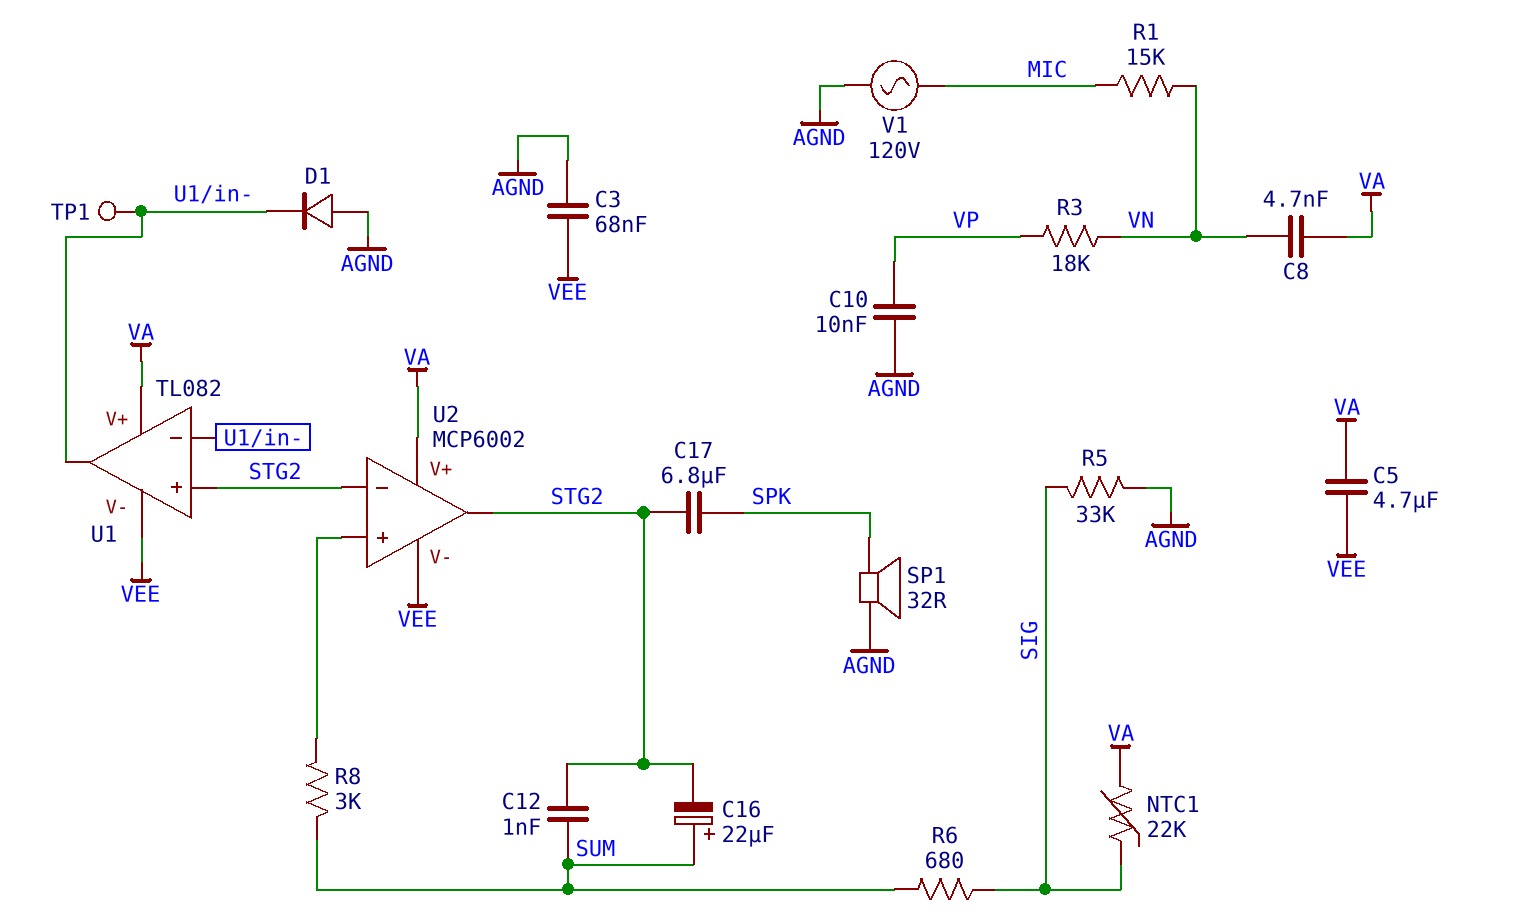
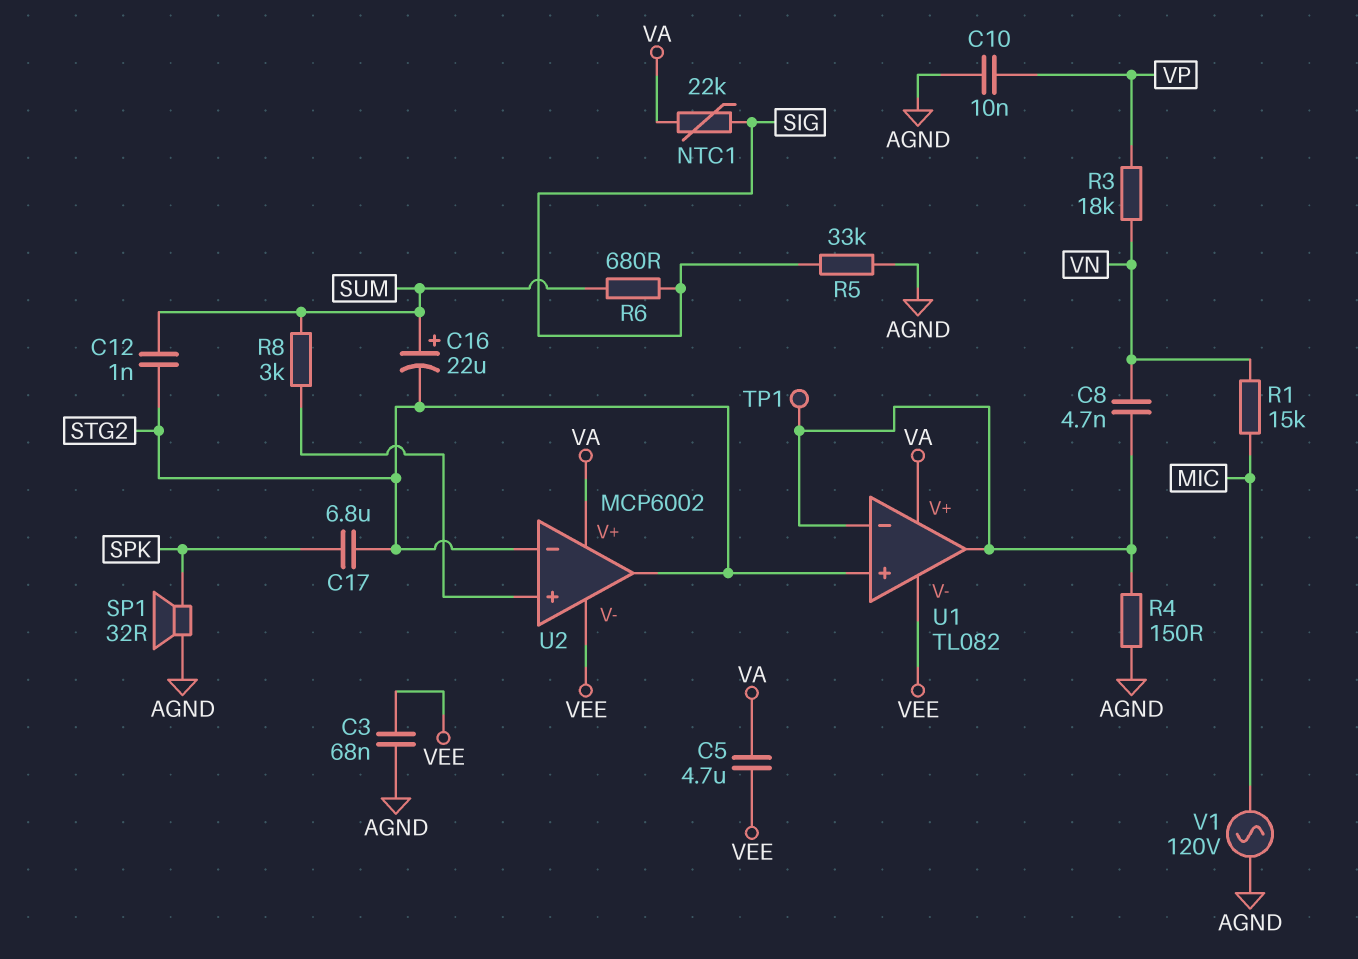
C8: 4.7nF (VA, VN) -> 4.7nF (U1/in-, VN)
D1: diode (A AGND, K U1/in-) -> none
R4: none -> 150 (AGND, U1/in-)

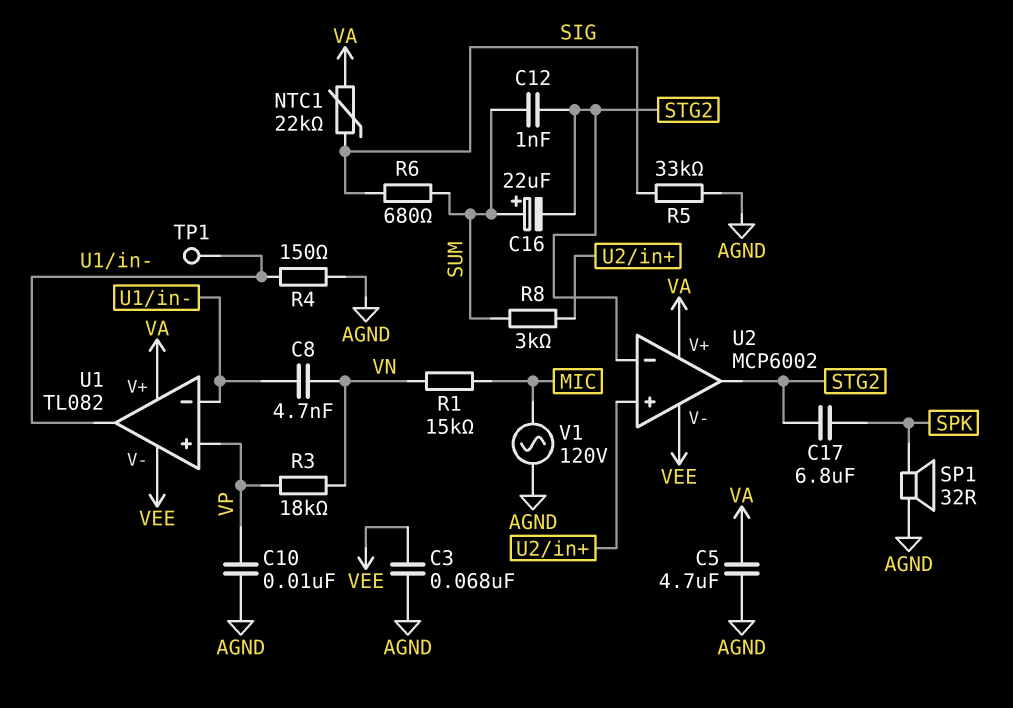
C5: 4.7uF (VA, VEE) -> 4.7uF (AGND, VA)
U1 pin in+: STG2 -> VP

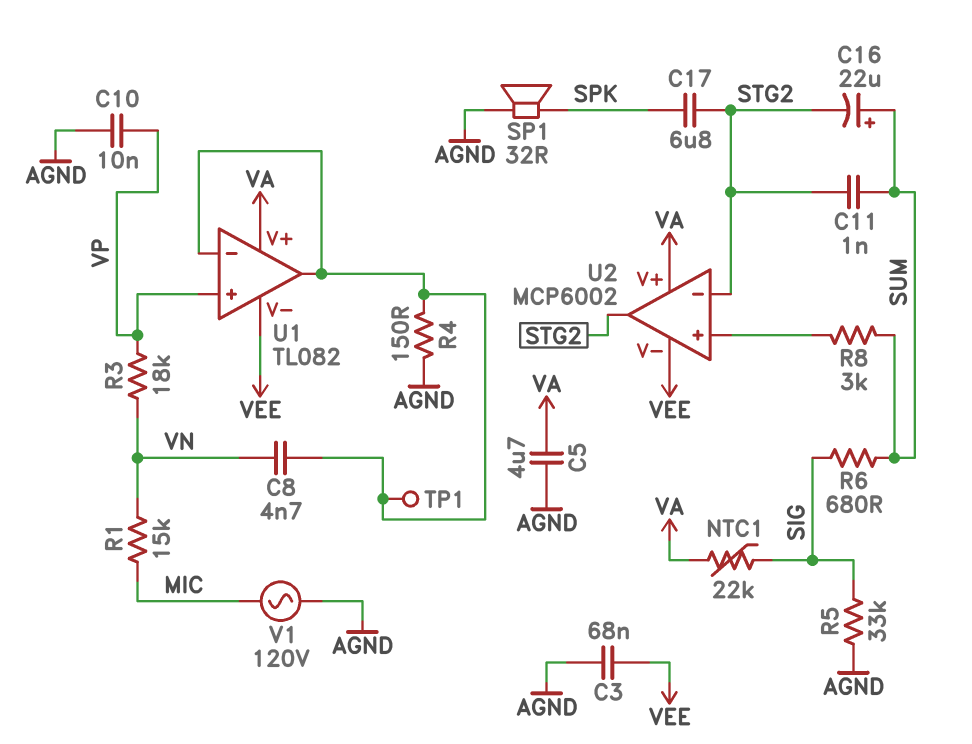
C11: none -> 1nF (STG2, SUM)
C12: 1nF (STG2, SUM) -> none

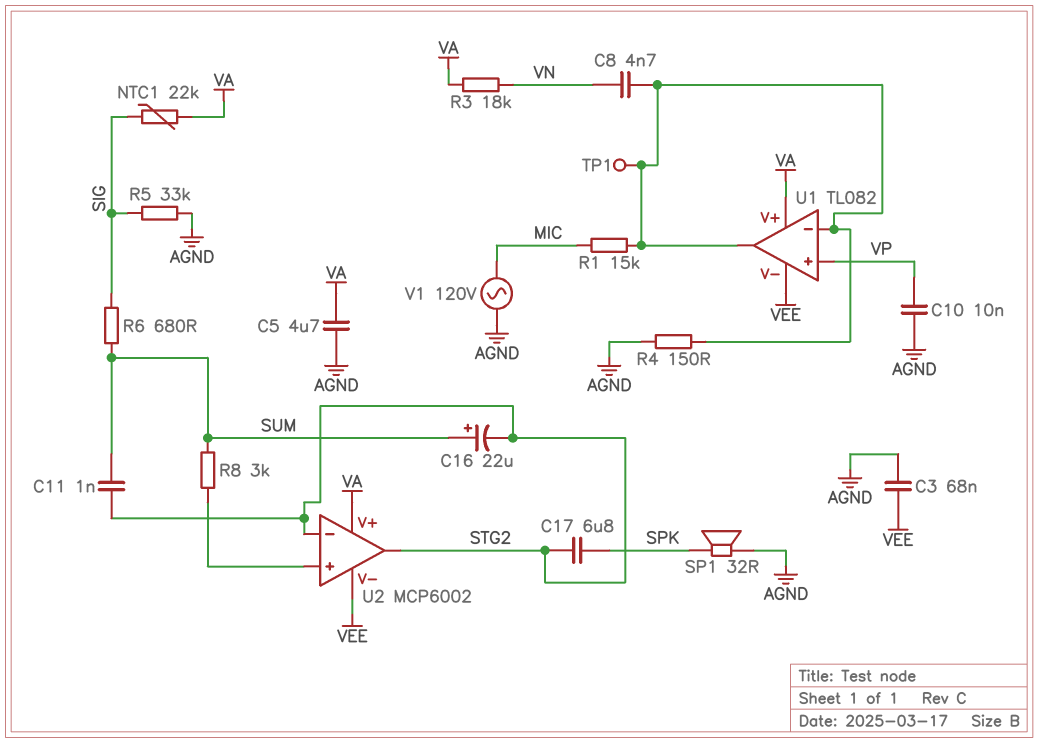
R1: 15k (MIC, VN) -> 15k (MIC, U1/in-)
R3: 18k (VN, VP) -> 18k (VA, VN)

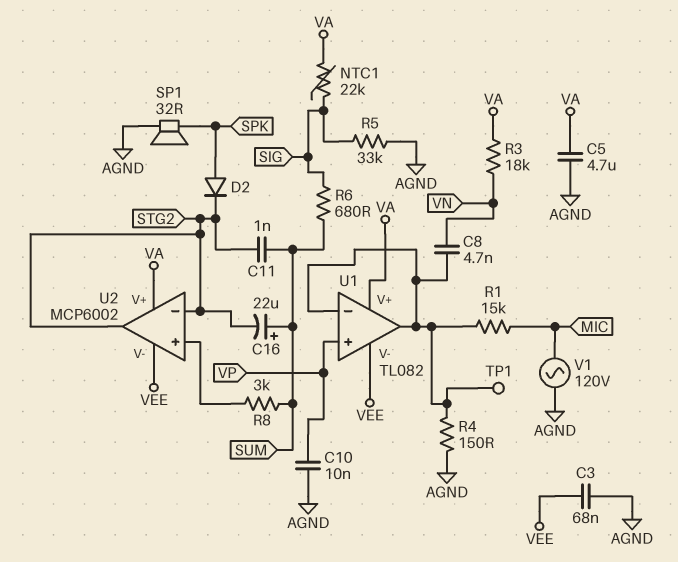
C17: 6.8uF (SPK, STG2) -> none
D2: none -> diode (A SPK, K STG2)

